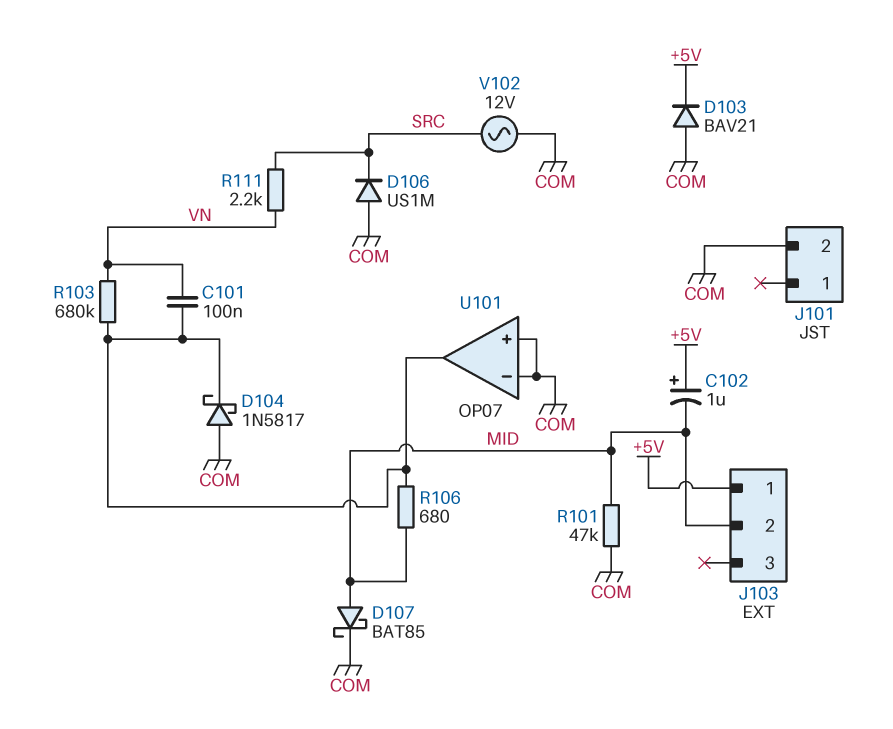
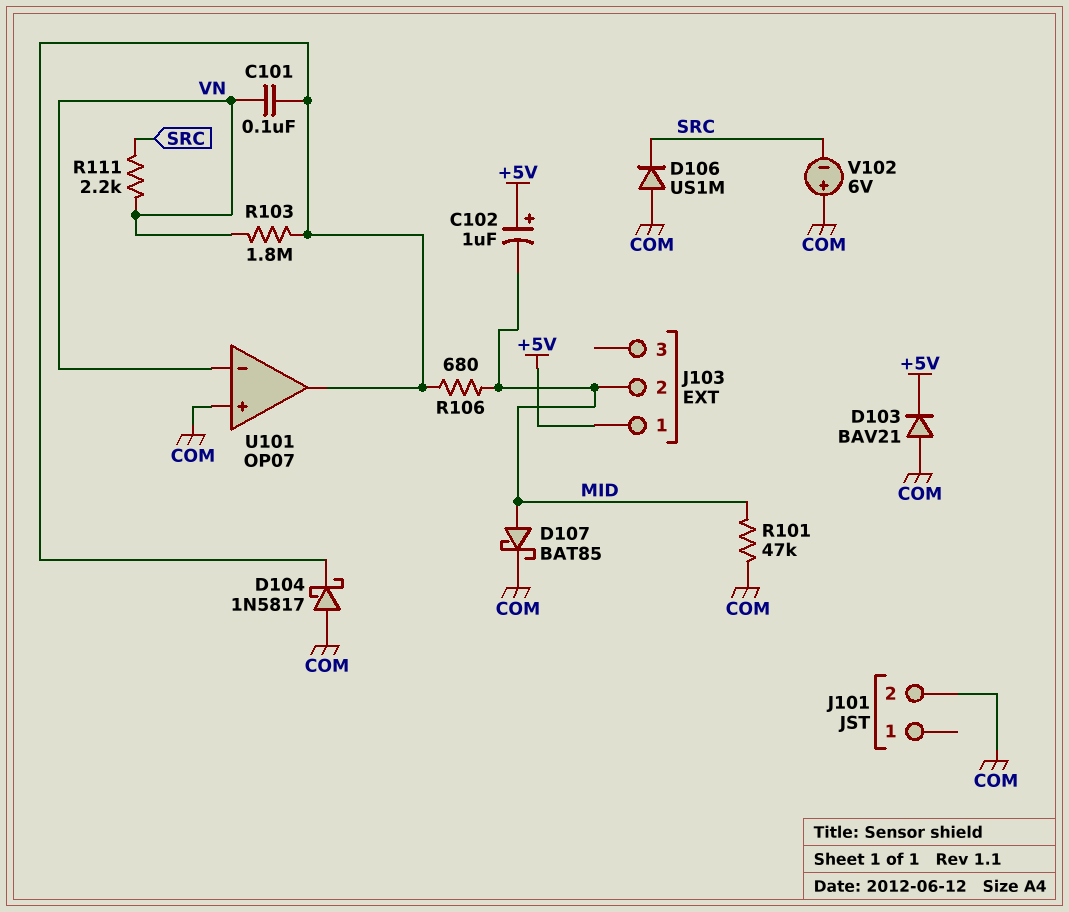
R103: 680k (U101/out, VN) -> 1.8M (U101/out, VN)
U101 pin in-: COM -> VN
V102: AC 12V (COM, SRC) -> 6V (plus COM, minus SRC)

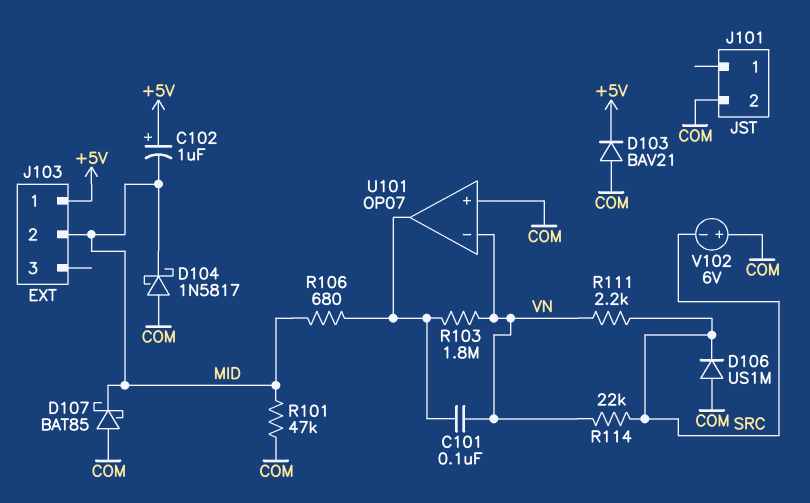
D104: schottky 1N5817 (A COM, K U101/out) -> schottky 1N5817 (A COM, K MID)
D107: schottky BAT85 (A MID, K COM) -> schottky BAT85 (A COM, K MID)
R114: none -> 22k (SRC, VN)

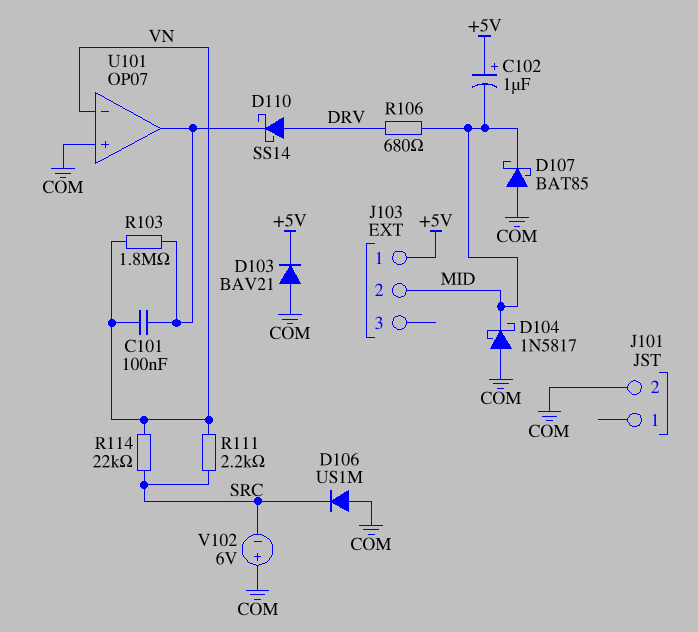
D110: none -> schottky SS14 (A DRV, K U101/out)
R101: 47k (COM, MID) -> none
R106: 680 (MID, U101/out) -> 680 (DRV, MID)

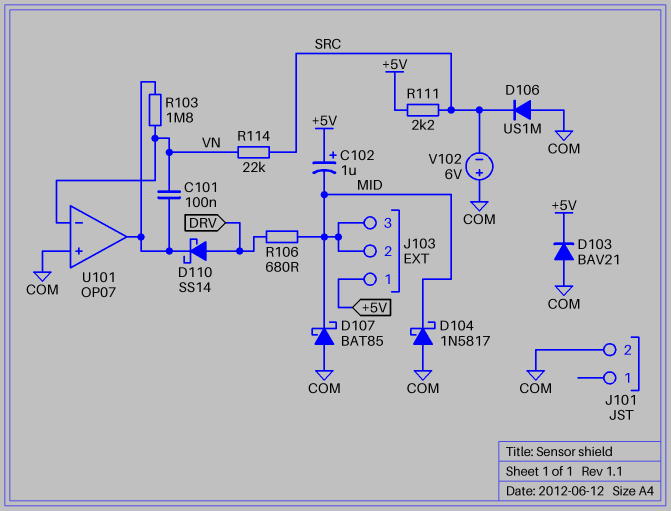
J103 pin 3: none -> MID
R111: 2.2k (SRC, VN) -> 2.2k (+5V, SRC)

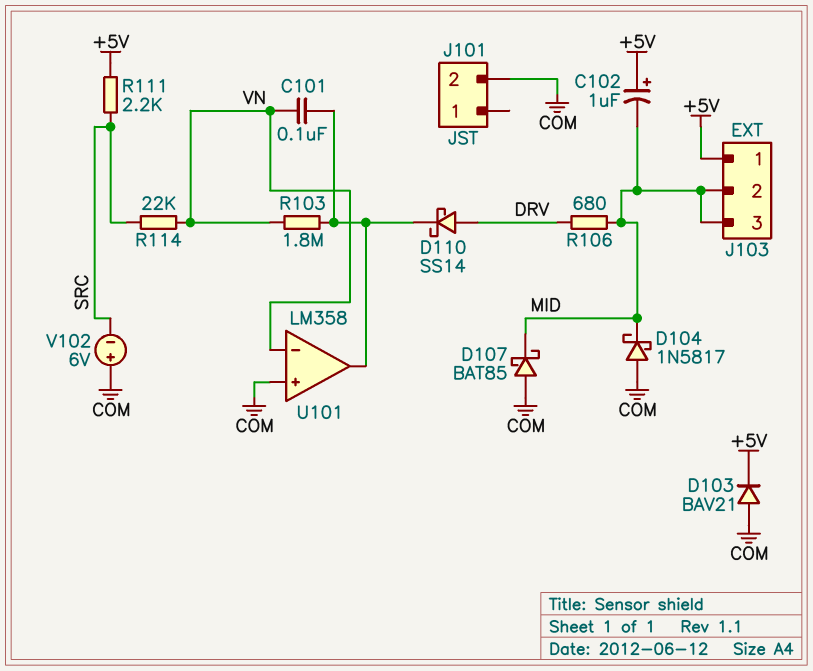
D106: diode US1M (A COM, K SRC) -> none
U101: OP07 -> LM358

